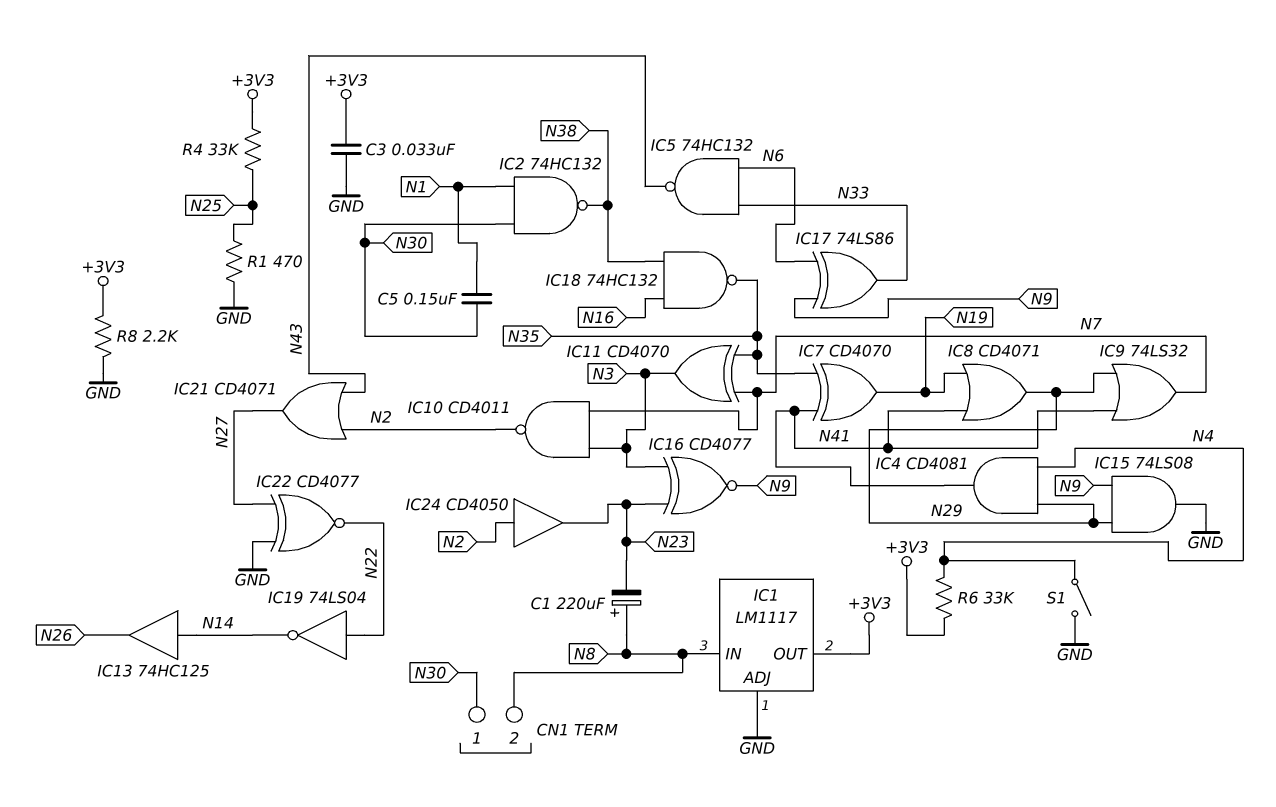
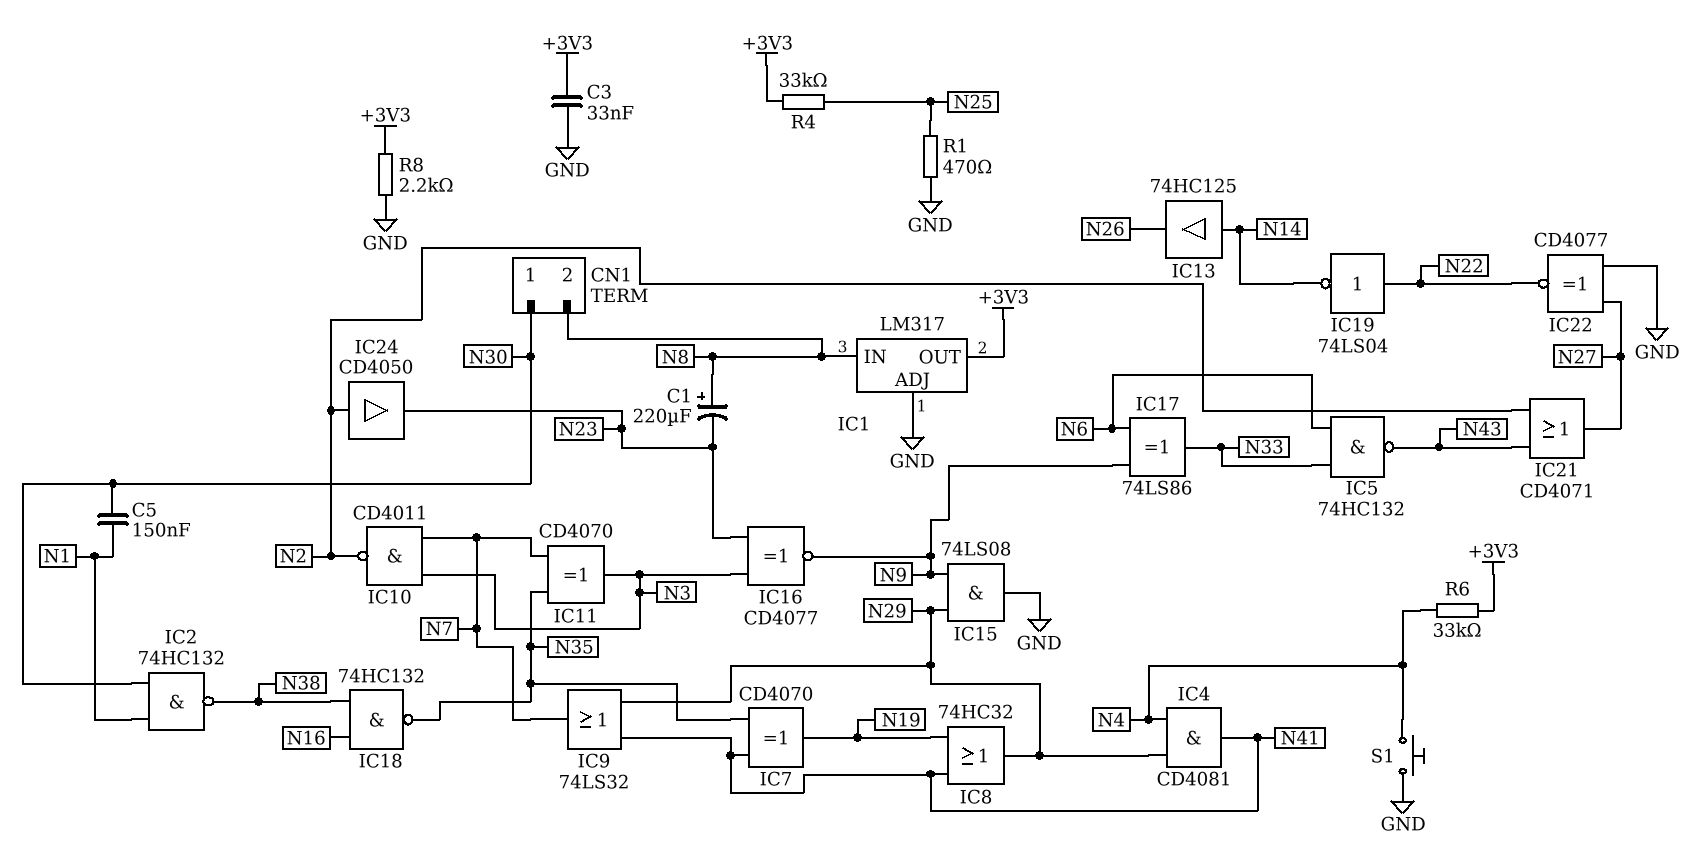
IC1: LM1117 -> LM317
IC8: OR CD4071 (in N19, in N41, out N29) -> OR 74HC32 (in N19, in N41, out N29)
S1: switch (GND, N4) -> button (GND, N4)

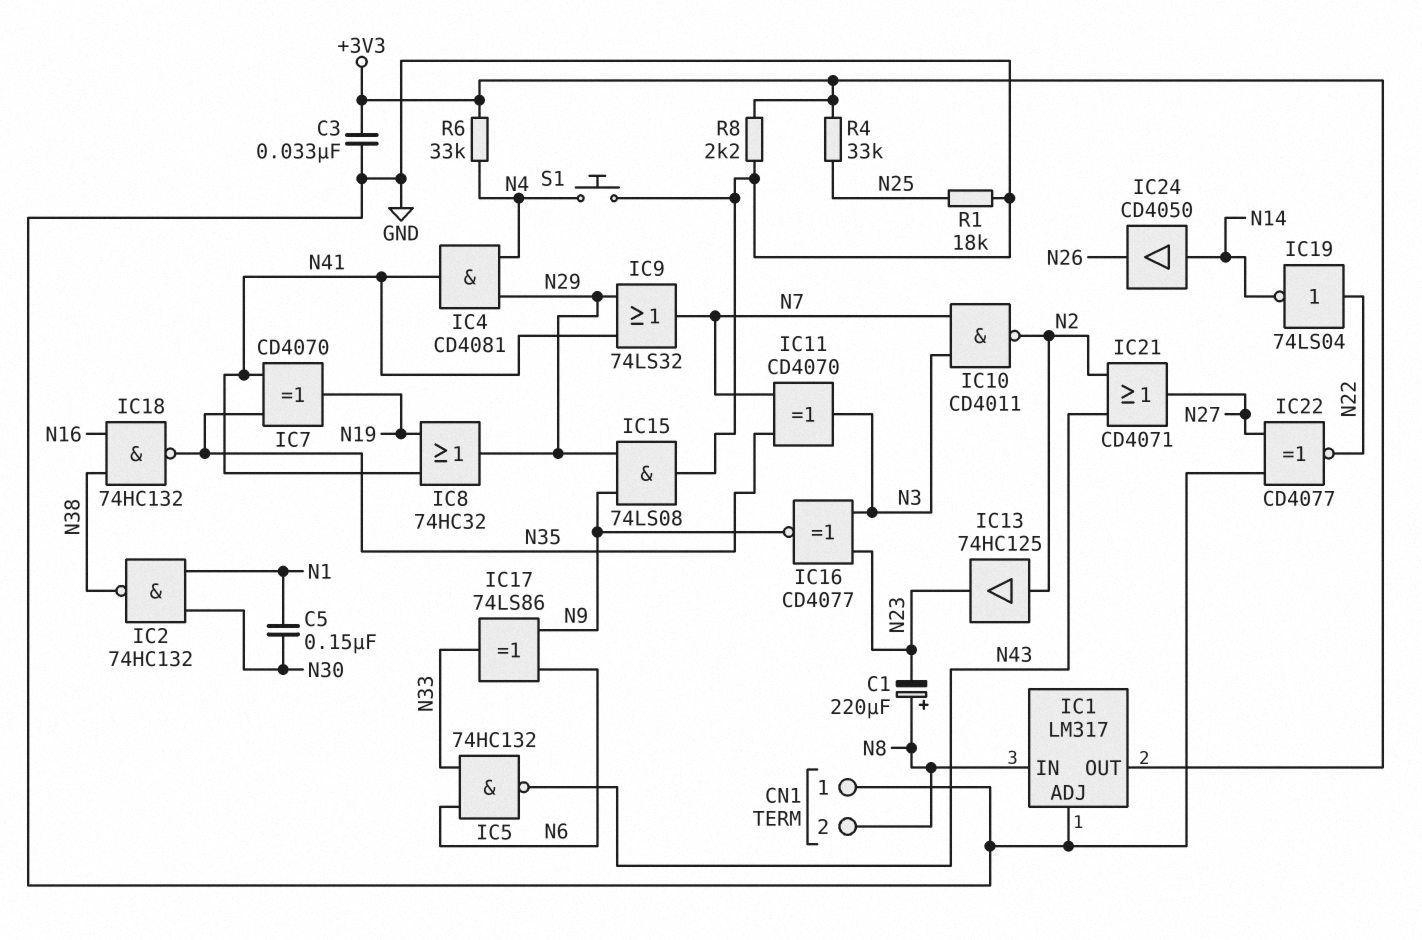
CN1 pin 1: N30 -> GND
IC13: buffer 74HC125 (in N14, out N26) -> buffer 74HC125 (in N2, out N23)
IC24: buffer CD4050 (in N2, out N23) -> buffer CD4050 (in N14, out N26)
R1: 470 (GND, N25) -> 18k (GND, N25)

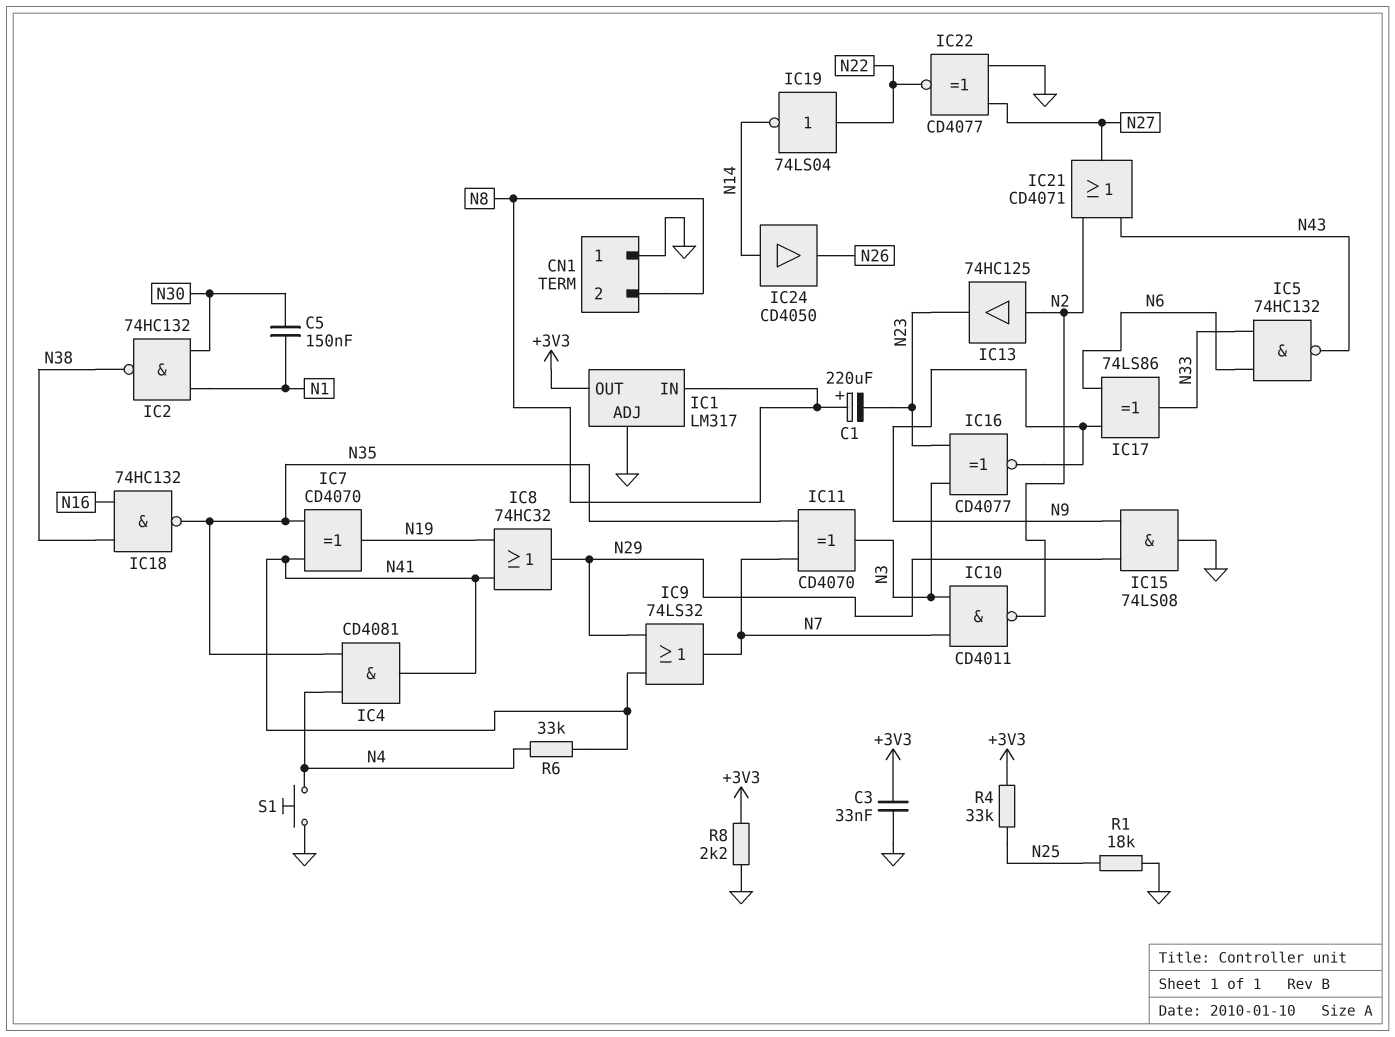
IC4: AND CD4081 (in N4, in N29, out N41) -> AND CD4081 (in N4, in N35, out N41)
R6: 33k (+3V3, N4) -> 33k (N4, N41)

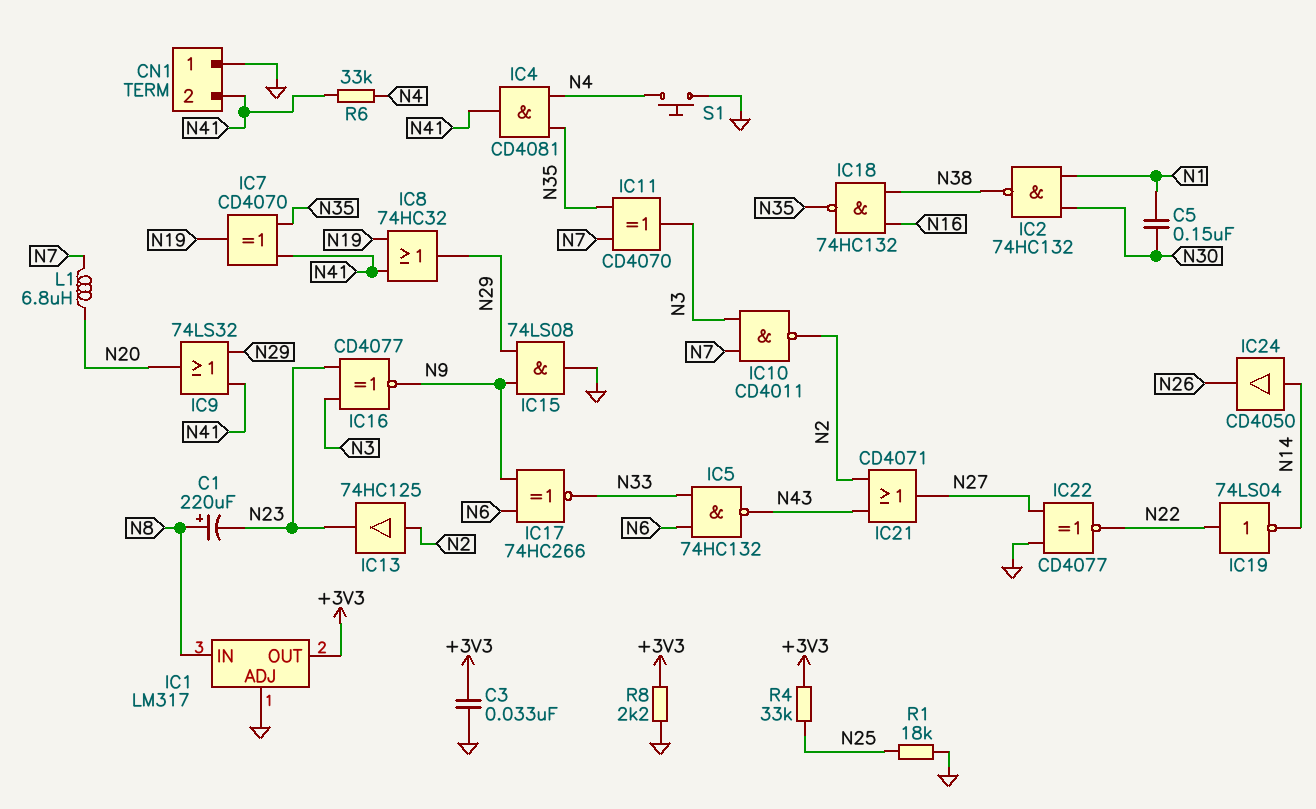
CN1 pin 2: N8 -> N41
IC9: OR 74LS32 (in N29, in N41, out N7) -> OR 74LS32 (in N29, in N41, out N20)
IC17: XOR 74LS86 (in N6, in N9, out N33) -> XNOR 74HC266 (in N6, in N9, out N33)
L1: none -> 6.8uH (N7, N20)

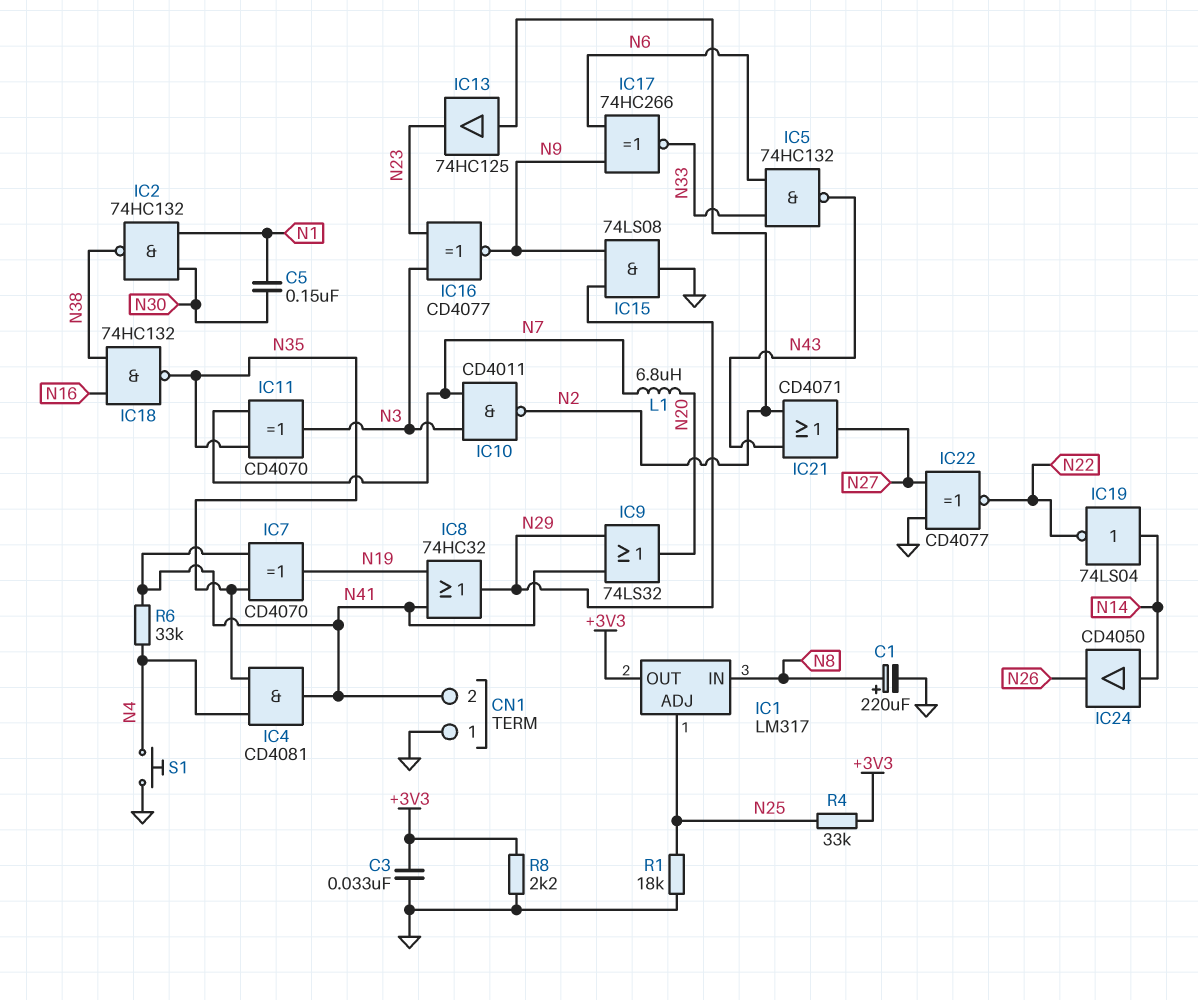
C1: 220uF (plus N8, minus N23) -> 220uF (plus N8, minus GND)
IC1 pin ADJ: GND -> N25
IC19: NOT 74LS04 (in N22, out N14) -> NOT 74LS04 (in N14, out N22)

